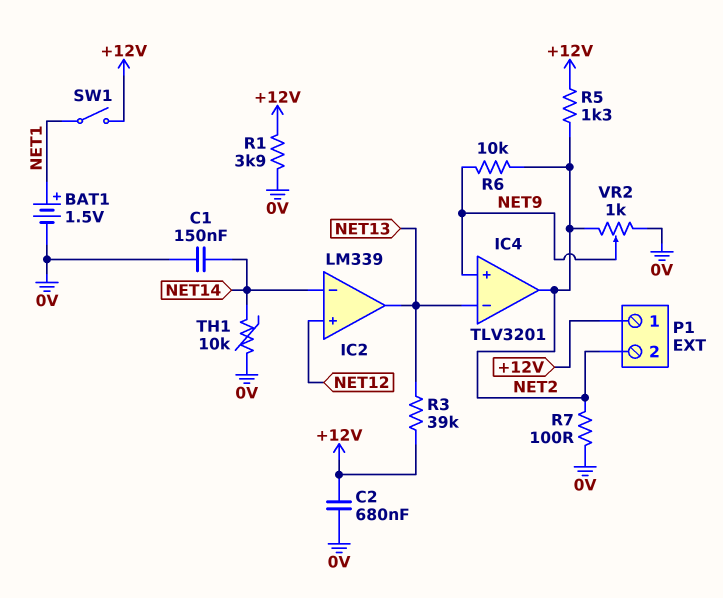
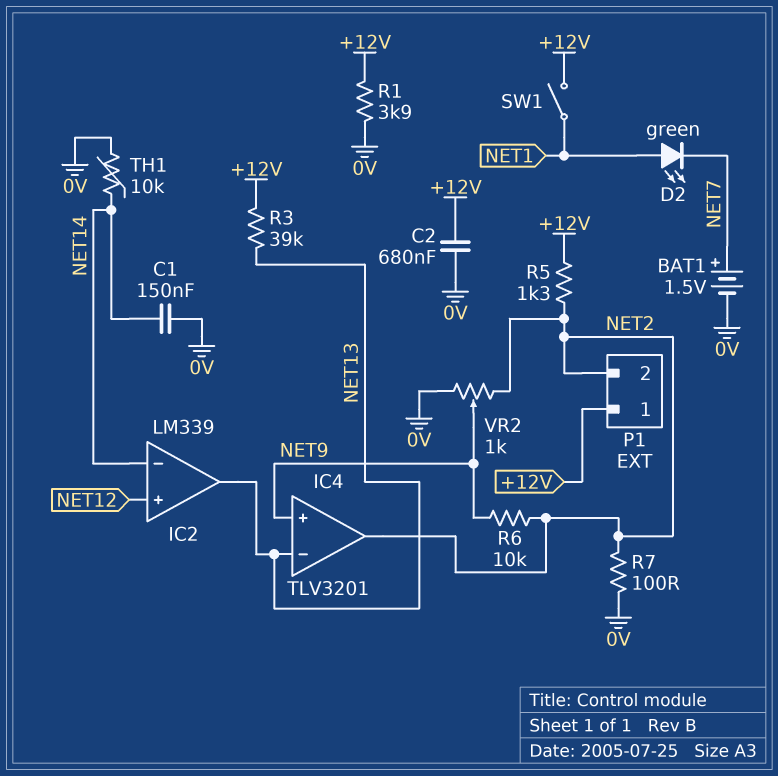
BAT1: 1.5V (plus NET1, minus 0V) -> 1.5V (plus NET7, minus 0V)
D2: none -> LED green (A NET1, K NET7)

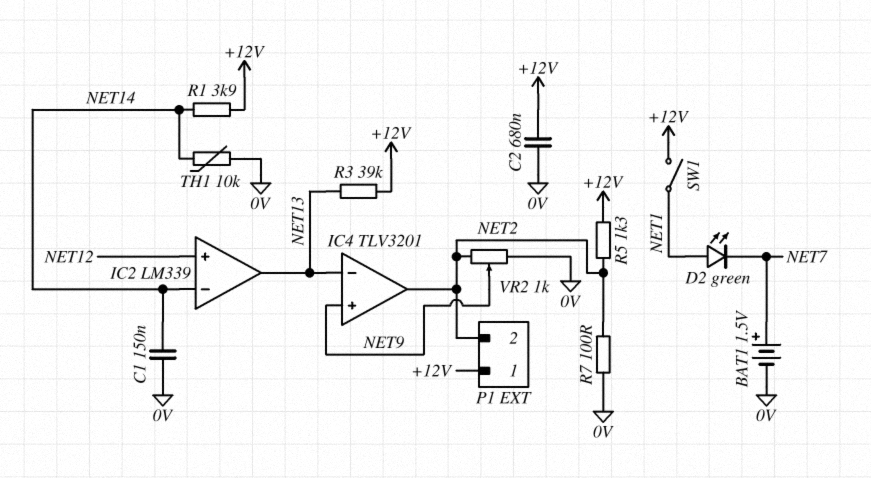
R1: 3.9k (+12V, 0V) -> 3.9k (+12V, NET14)
R6: 10k (NET2, NET9) -> none

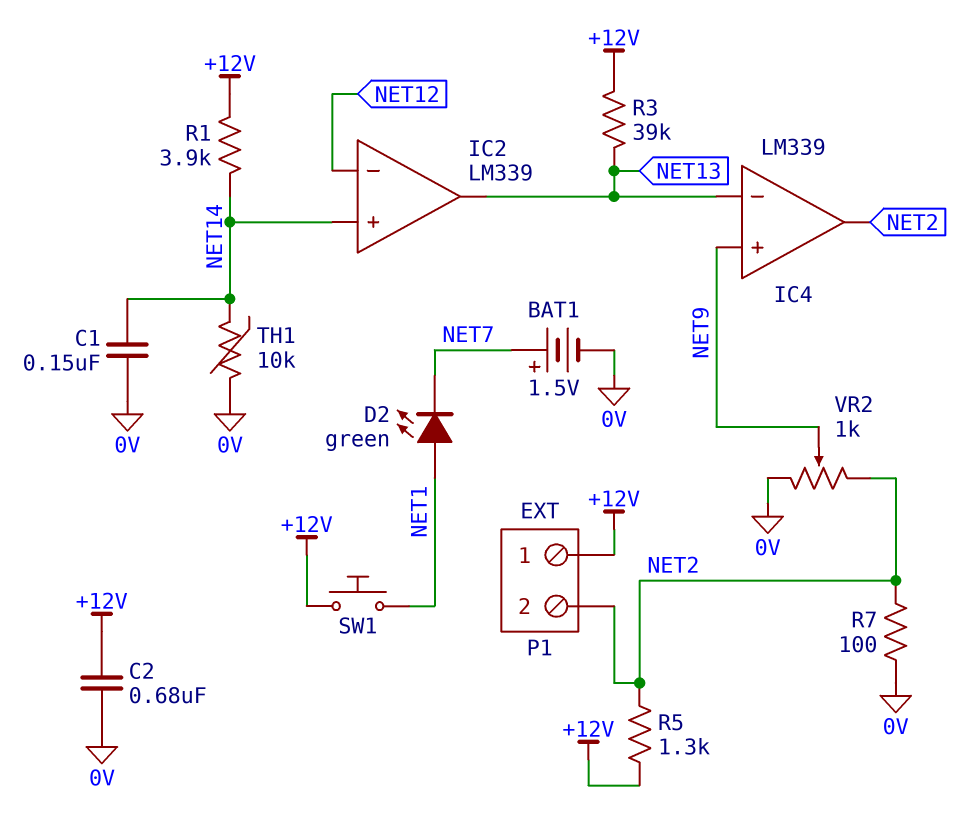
IC2 pin in+: NET12 -> NET14
IC2 pin in-: NET14 -> NET12
IC4: TLV3201 -> LM339
SW1: switch (+12V, NET1) -> button (+12V, NET1)

